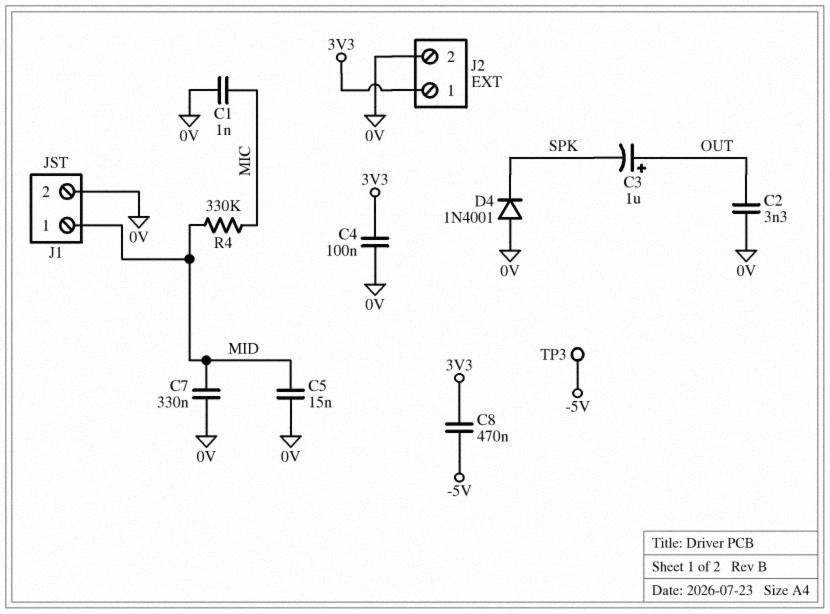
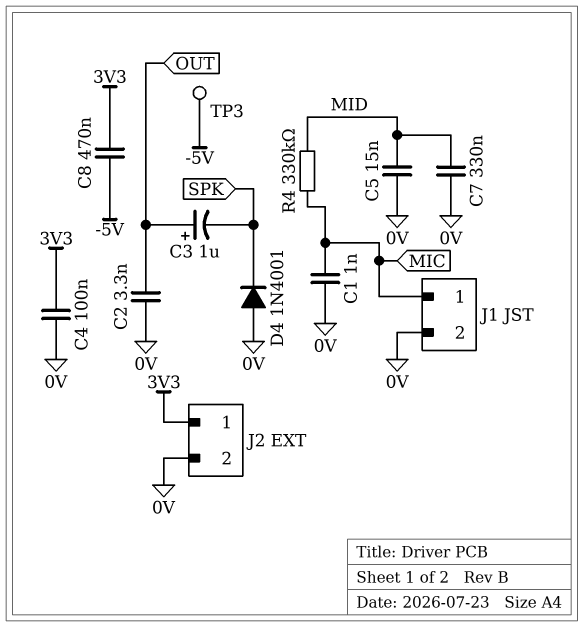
J1 pin 1: MID -> MIC

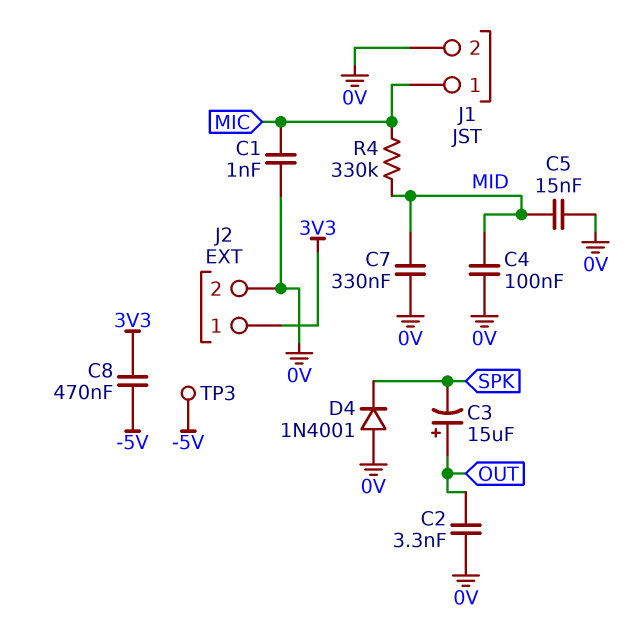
C3: 1uF (plus OUT, minus SPK) -> 15uF (plus OUT, minus SPK)
C4: 100nF (0V, 3V3) -> 100nF (0V, MID)

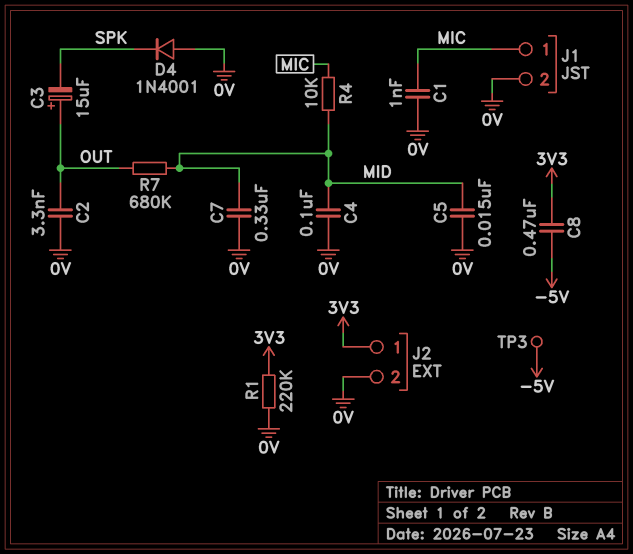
R1: none -> 220k (0V, 3V3)
R4: 330k (MIC, MID) -> 10k (MIC, MID)
R7: none -> 680k (MID, OUT)

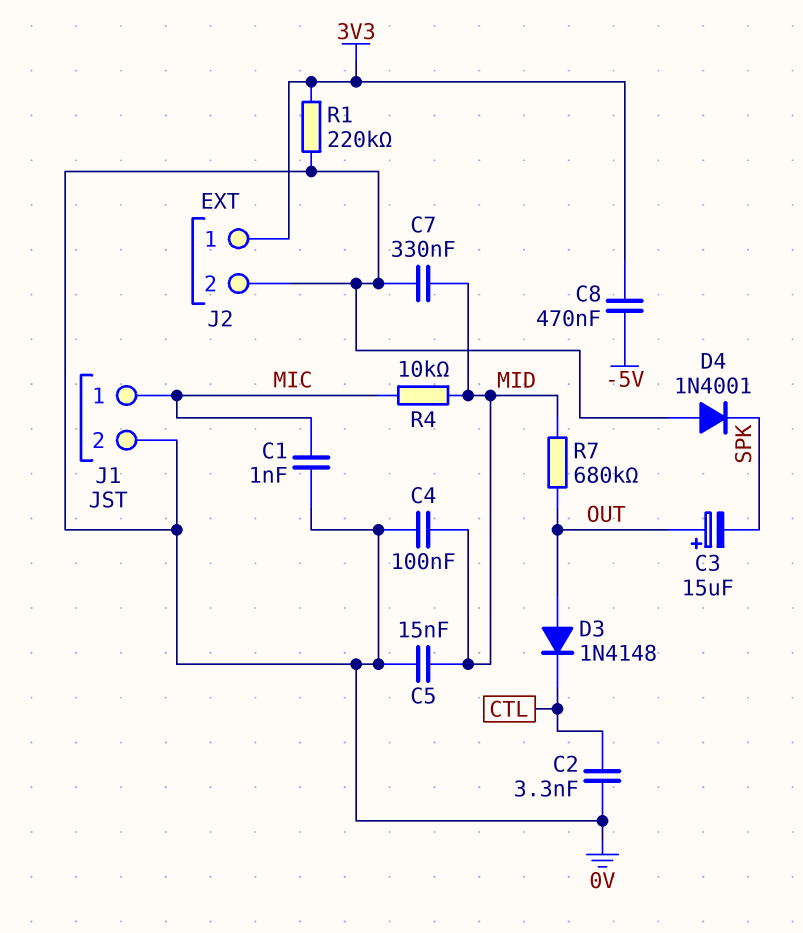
C2: 3.3nF (0V, OUT) -> 3.3nF (0V, CTL)
D3: none -> diode 1N4148 (A OUT, K CTL)
TP3: test point (-5V) -> none

